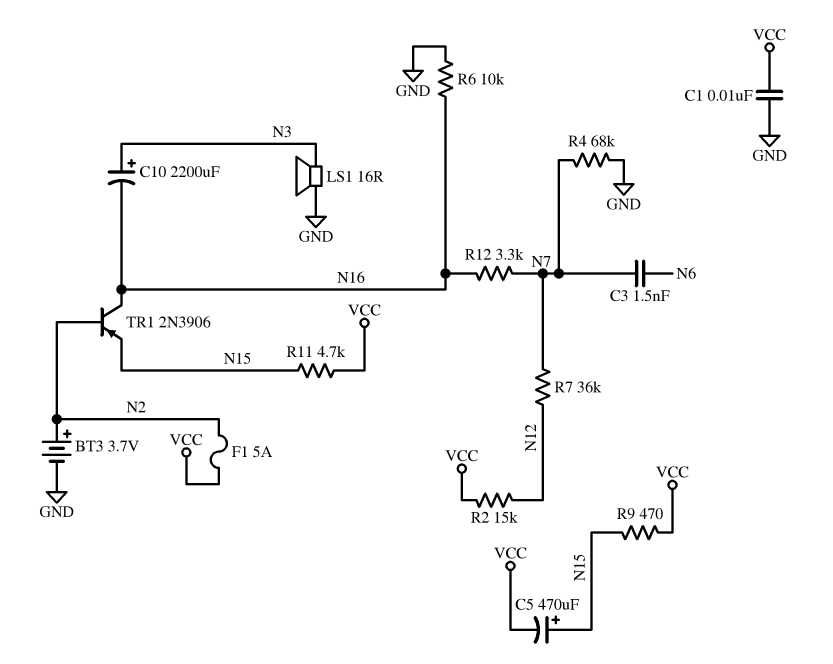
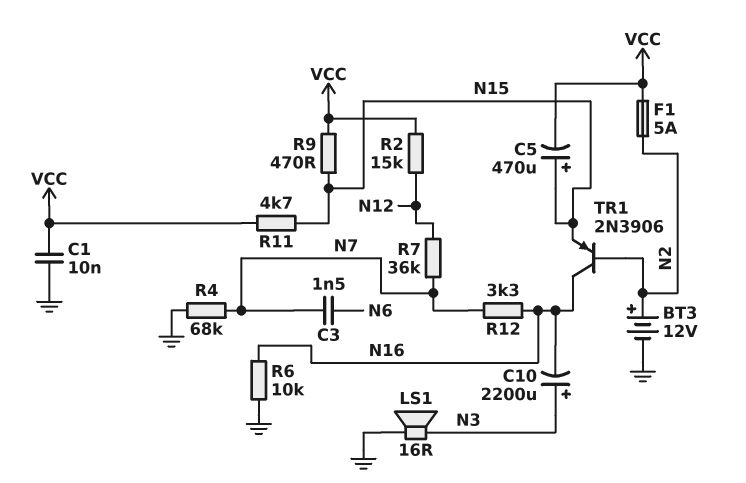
BT3: 3.7V (plus N2, minus GND) -> 12V (plus N2, minus GND)

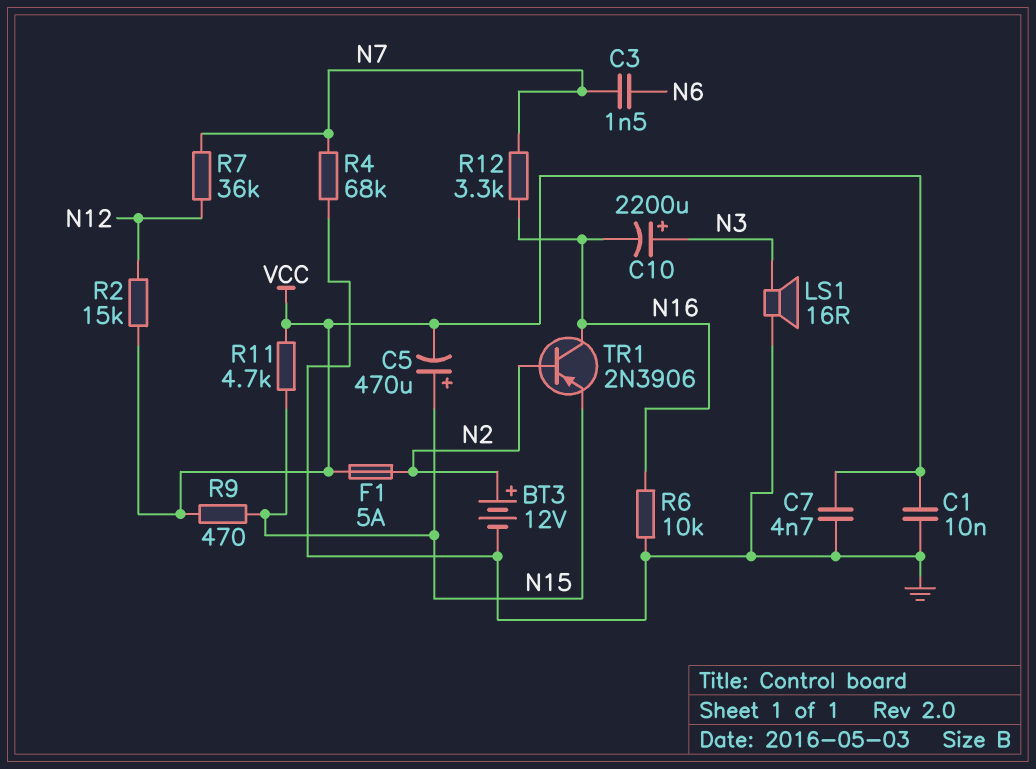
C7: none -> 4.7nF (GND, VCC)

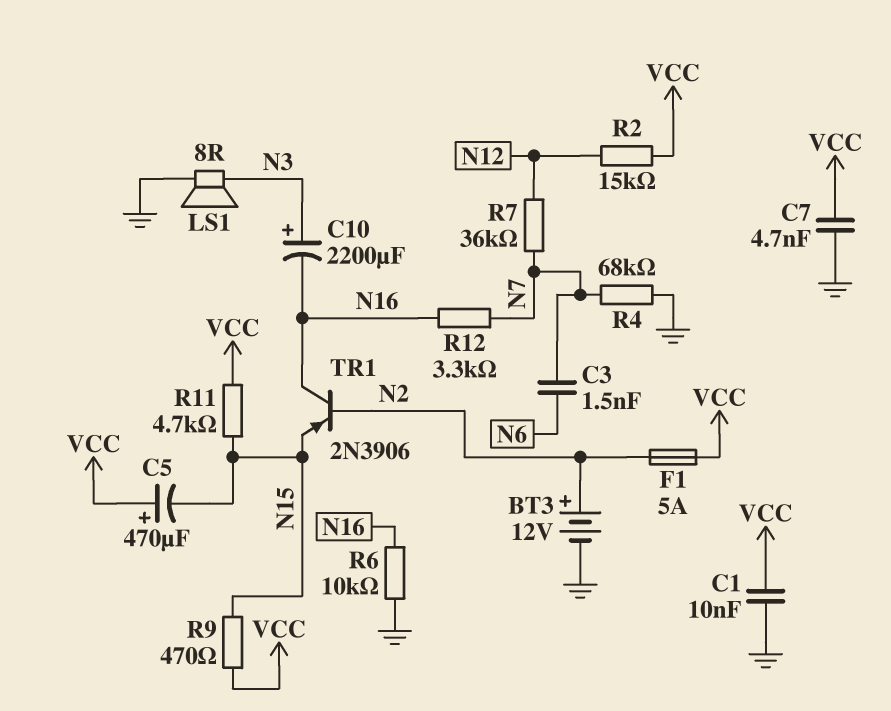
C5: 470uF (plus N15, minus VCC) -> 470uF (plus VCC, minus N15)
LS1: speaker 16R (GND, N3) -> speaker 8R (GND, N3)

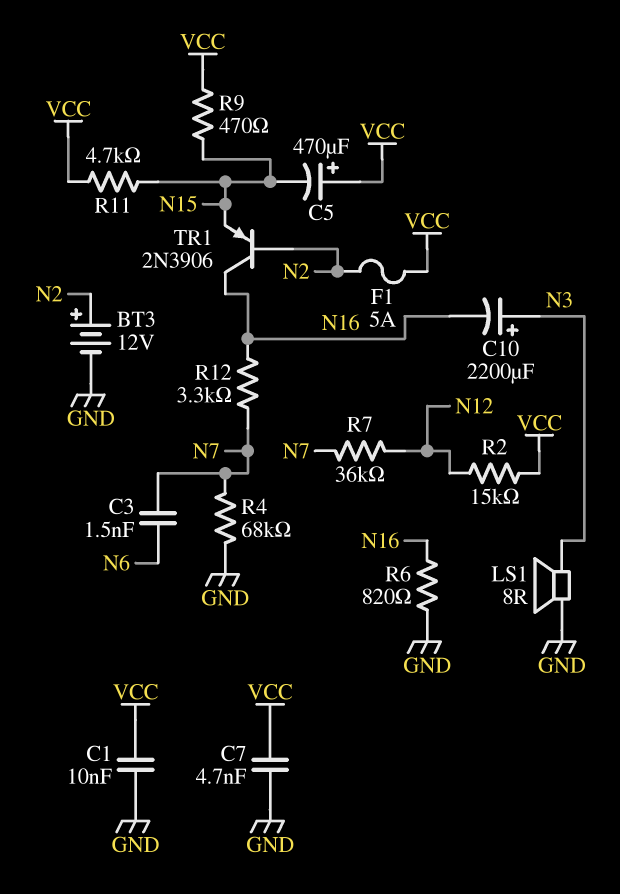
R6: 10k (GND, N16) -> 820 (GND, N16)

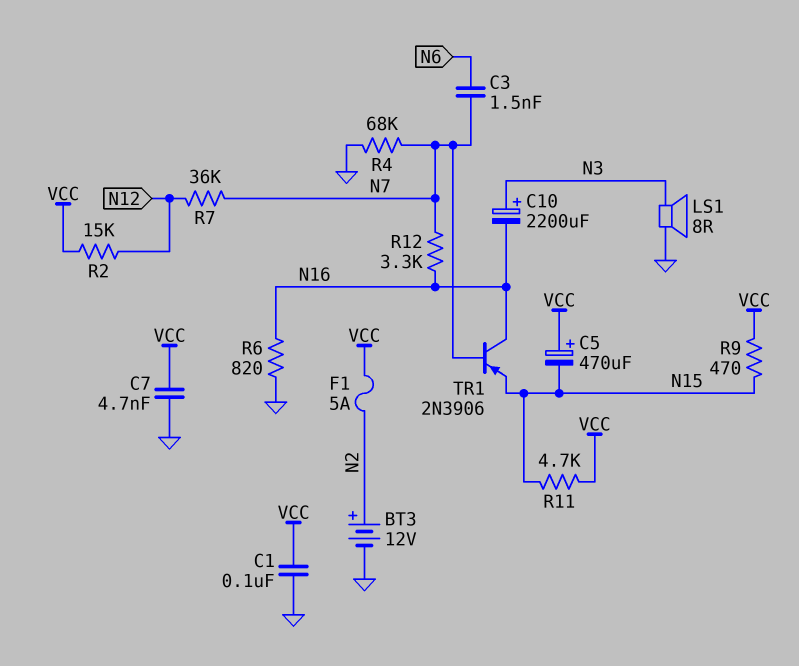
C1: 10nF (GND, VCC) -> 100nF (GND, VCC)
TR1: PNP 2N3906 (B N2, C N16, E N15) -> PNP 2N3906 (B N7, C N16, E N15)

